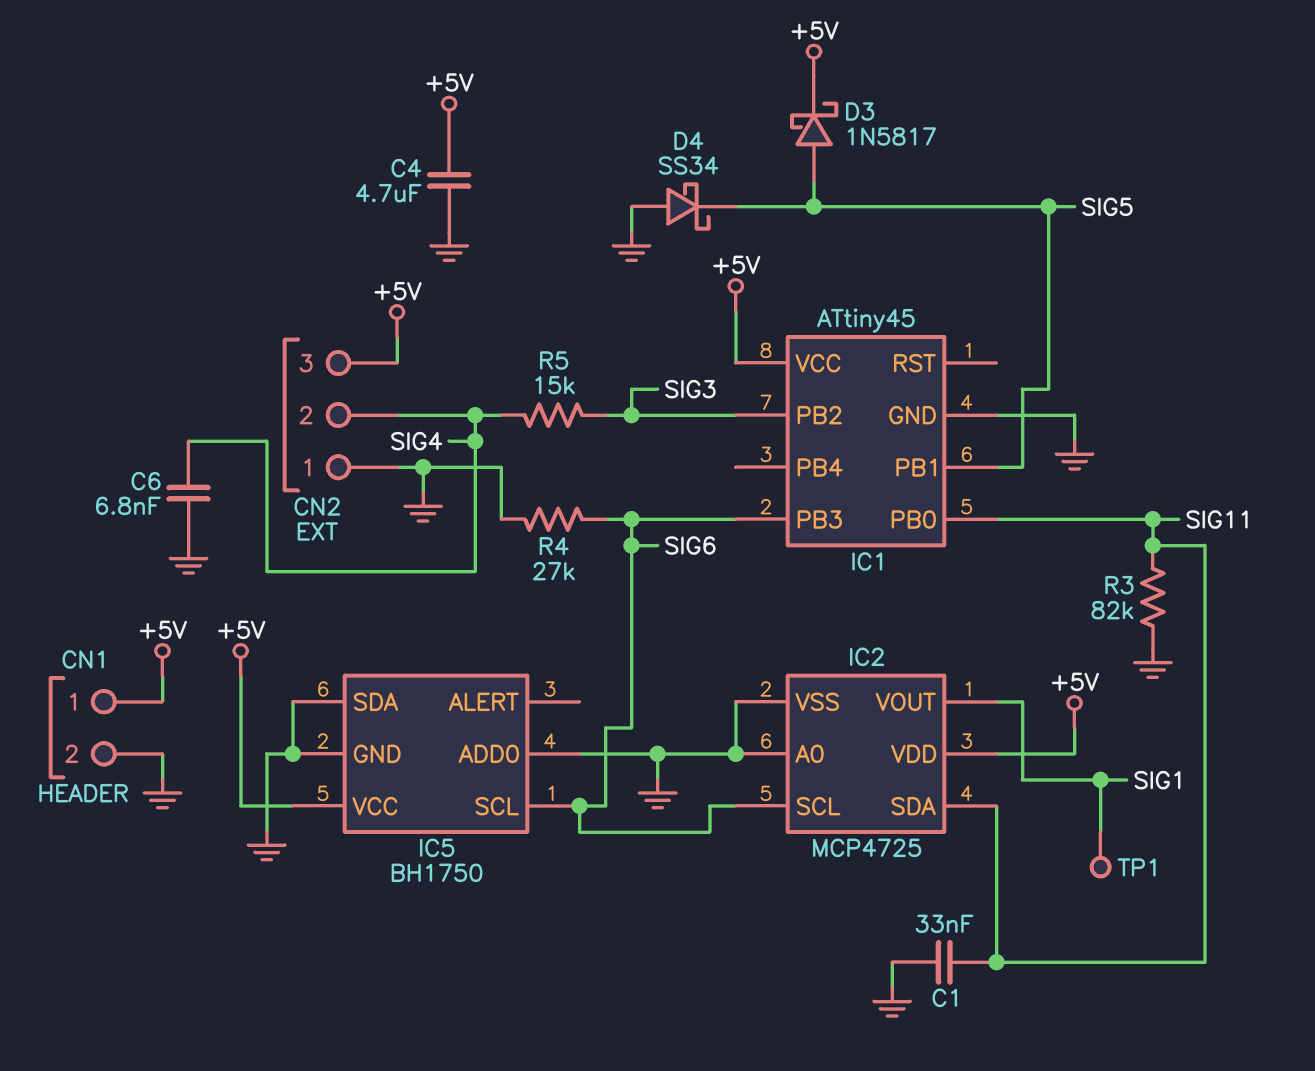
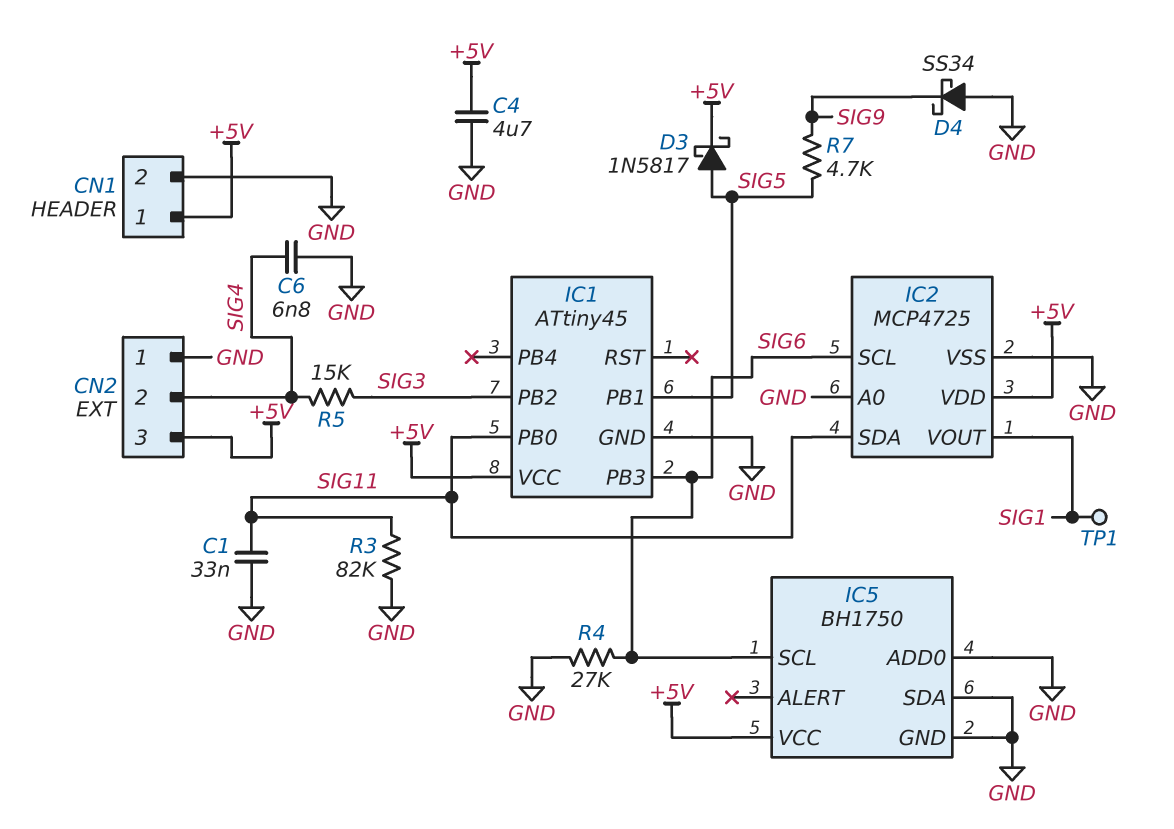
D4: schottky SS34 (A GND, K SIG5) -> schottky SS34 (A GND, K SIG9)
R7: none -> 4.7k (SIG5, SIG9)

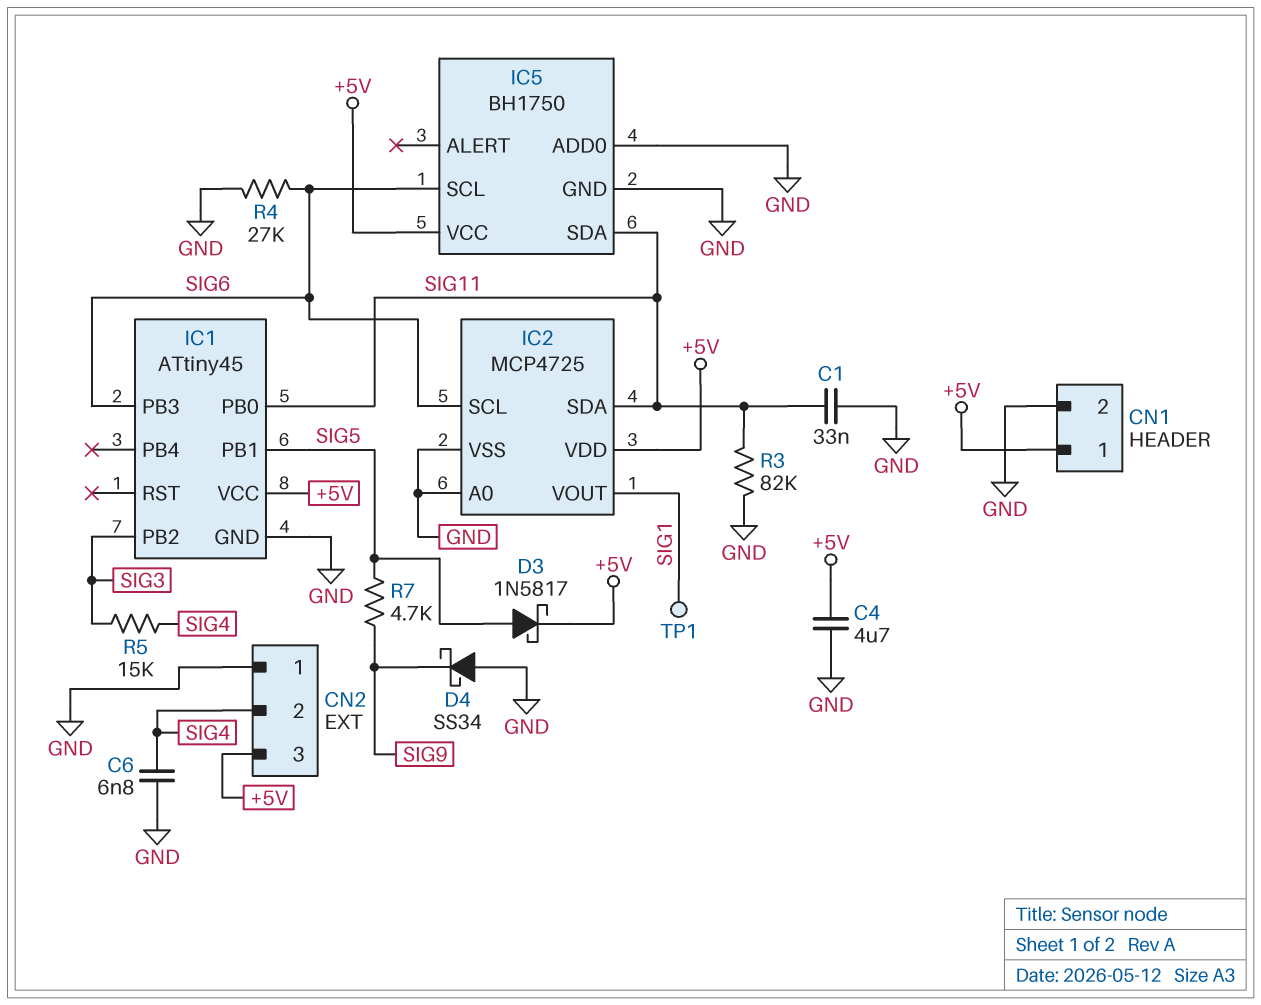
IC5 pin SDA: GND -> SIG11

